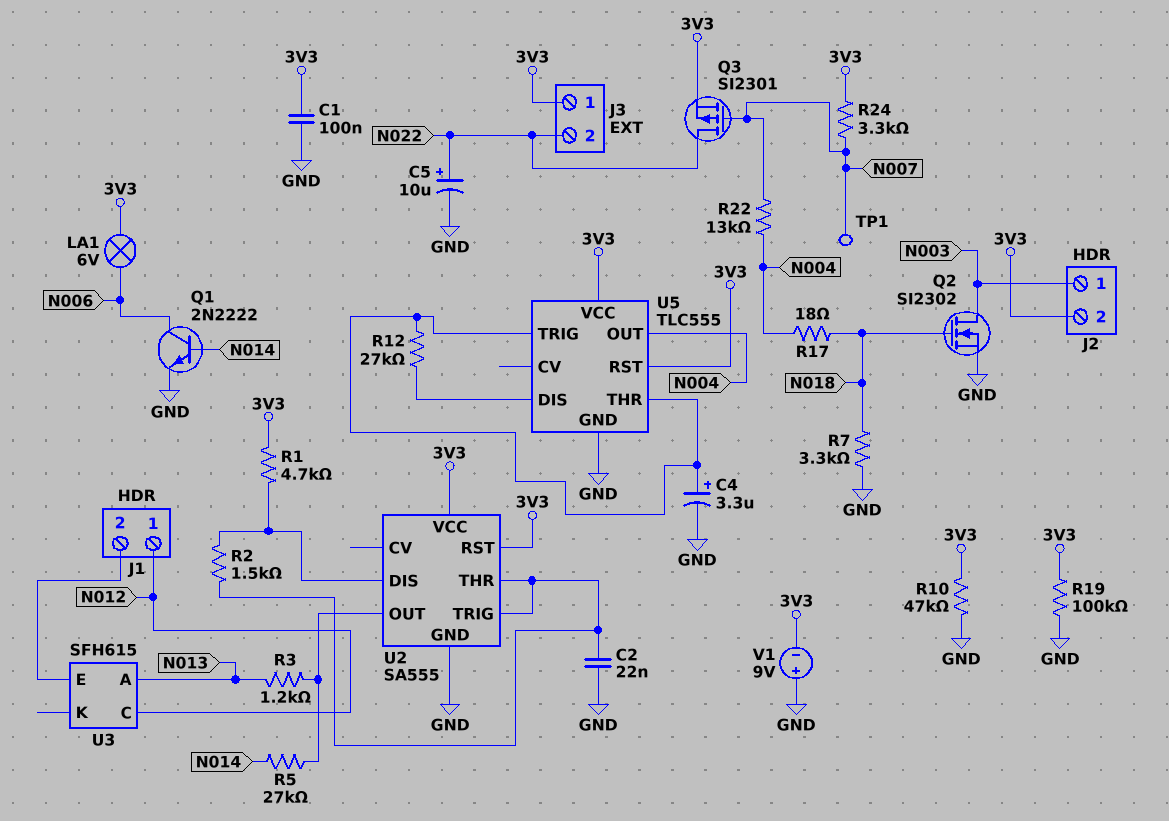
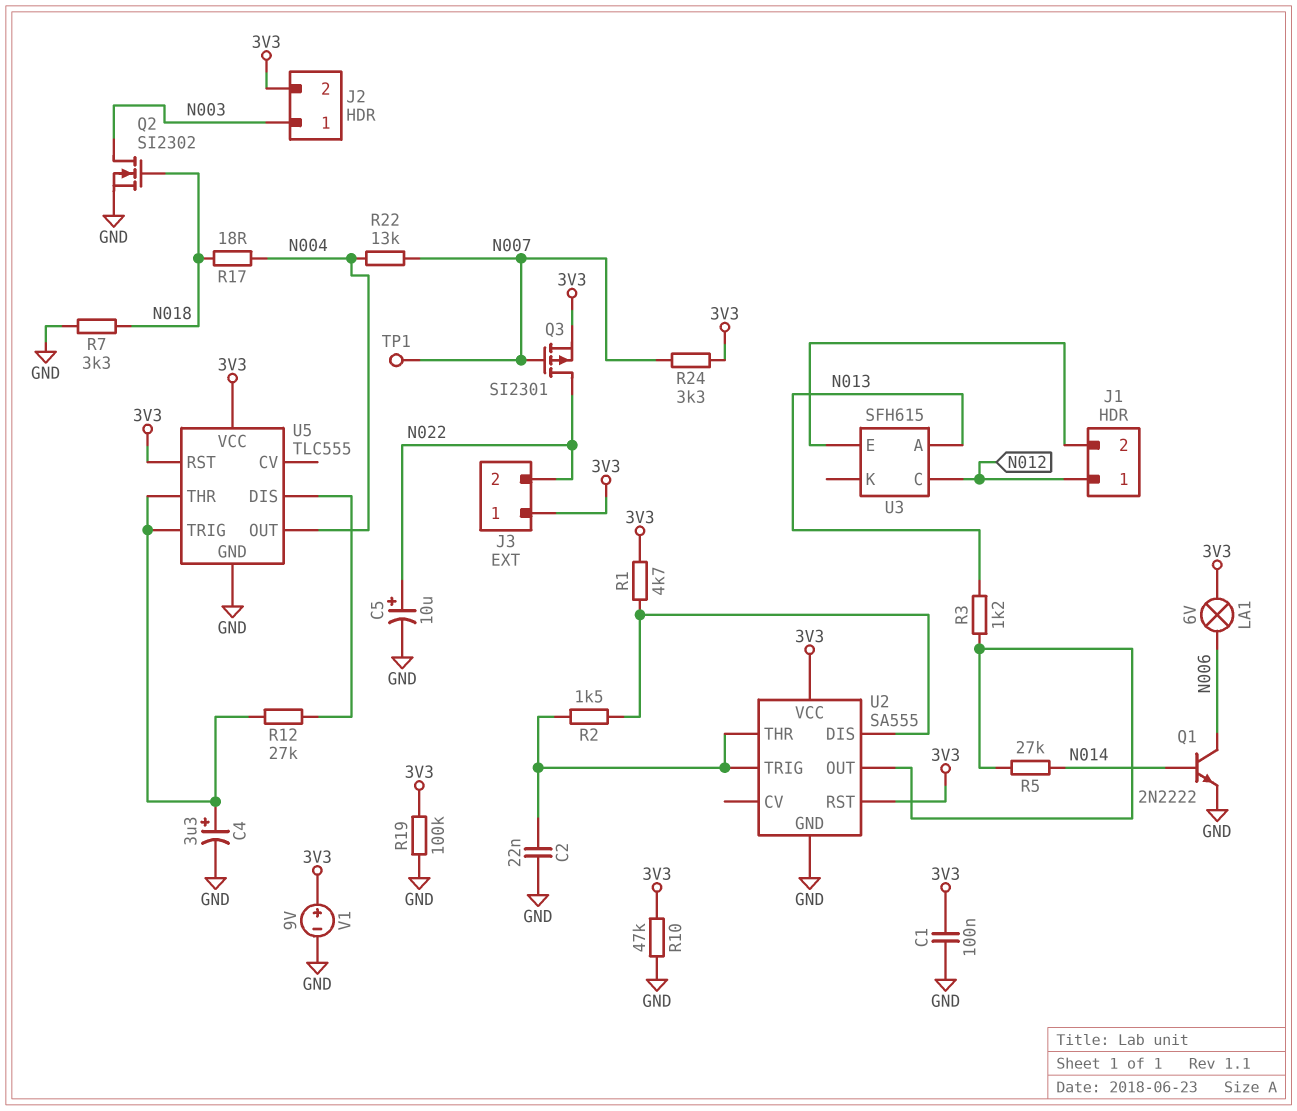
V1: 9V (plus GND, minus 3V3) -> 9V (plus 3V3, minus GND)

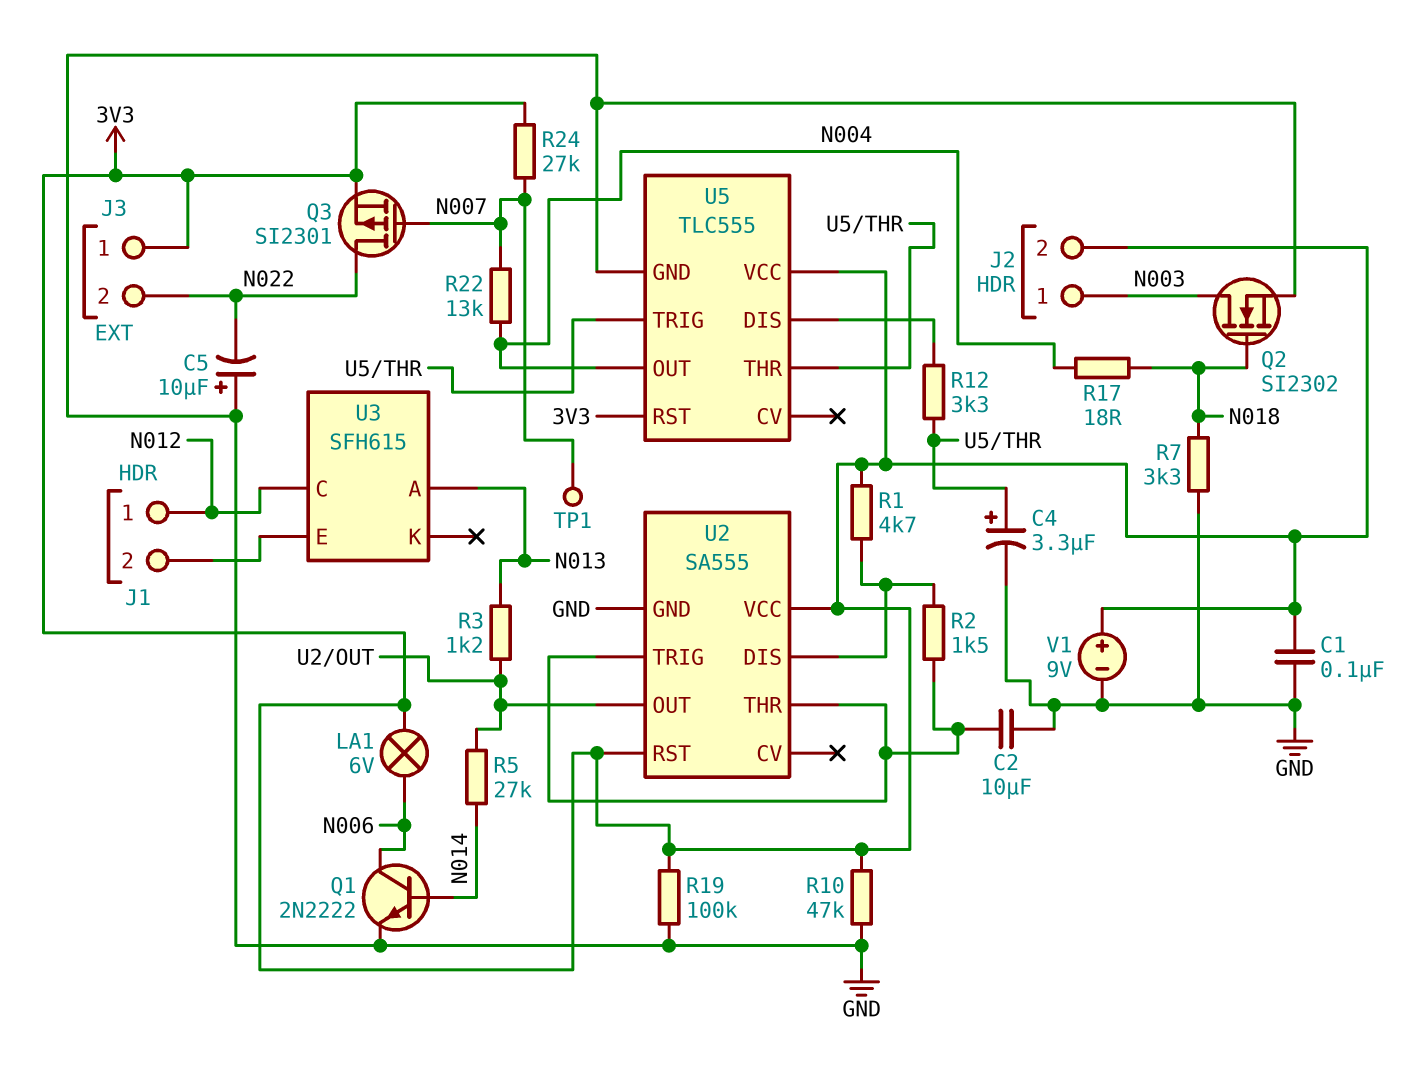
C2: 22nF (GND, U2/THR) -> 10uF (GND, U2/THR)
C5: 10uF (plus N022, minus GND) -> 10uF (plus GND, minus N022)
R12: 27k (U5/DIS, U5/THR) -> 3.3k (U5/DIS, U5/THR)
R24: 3.3k (3V3, N007) -> 27k (3V3, N007)

